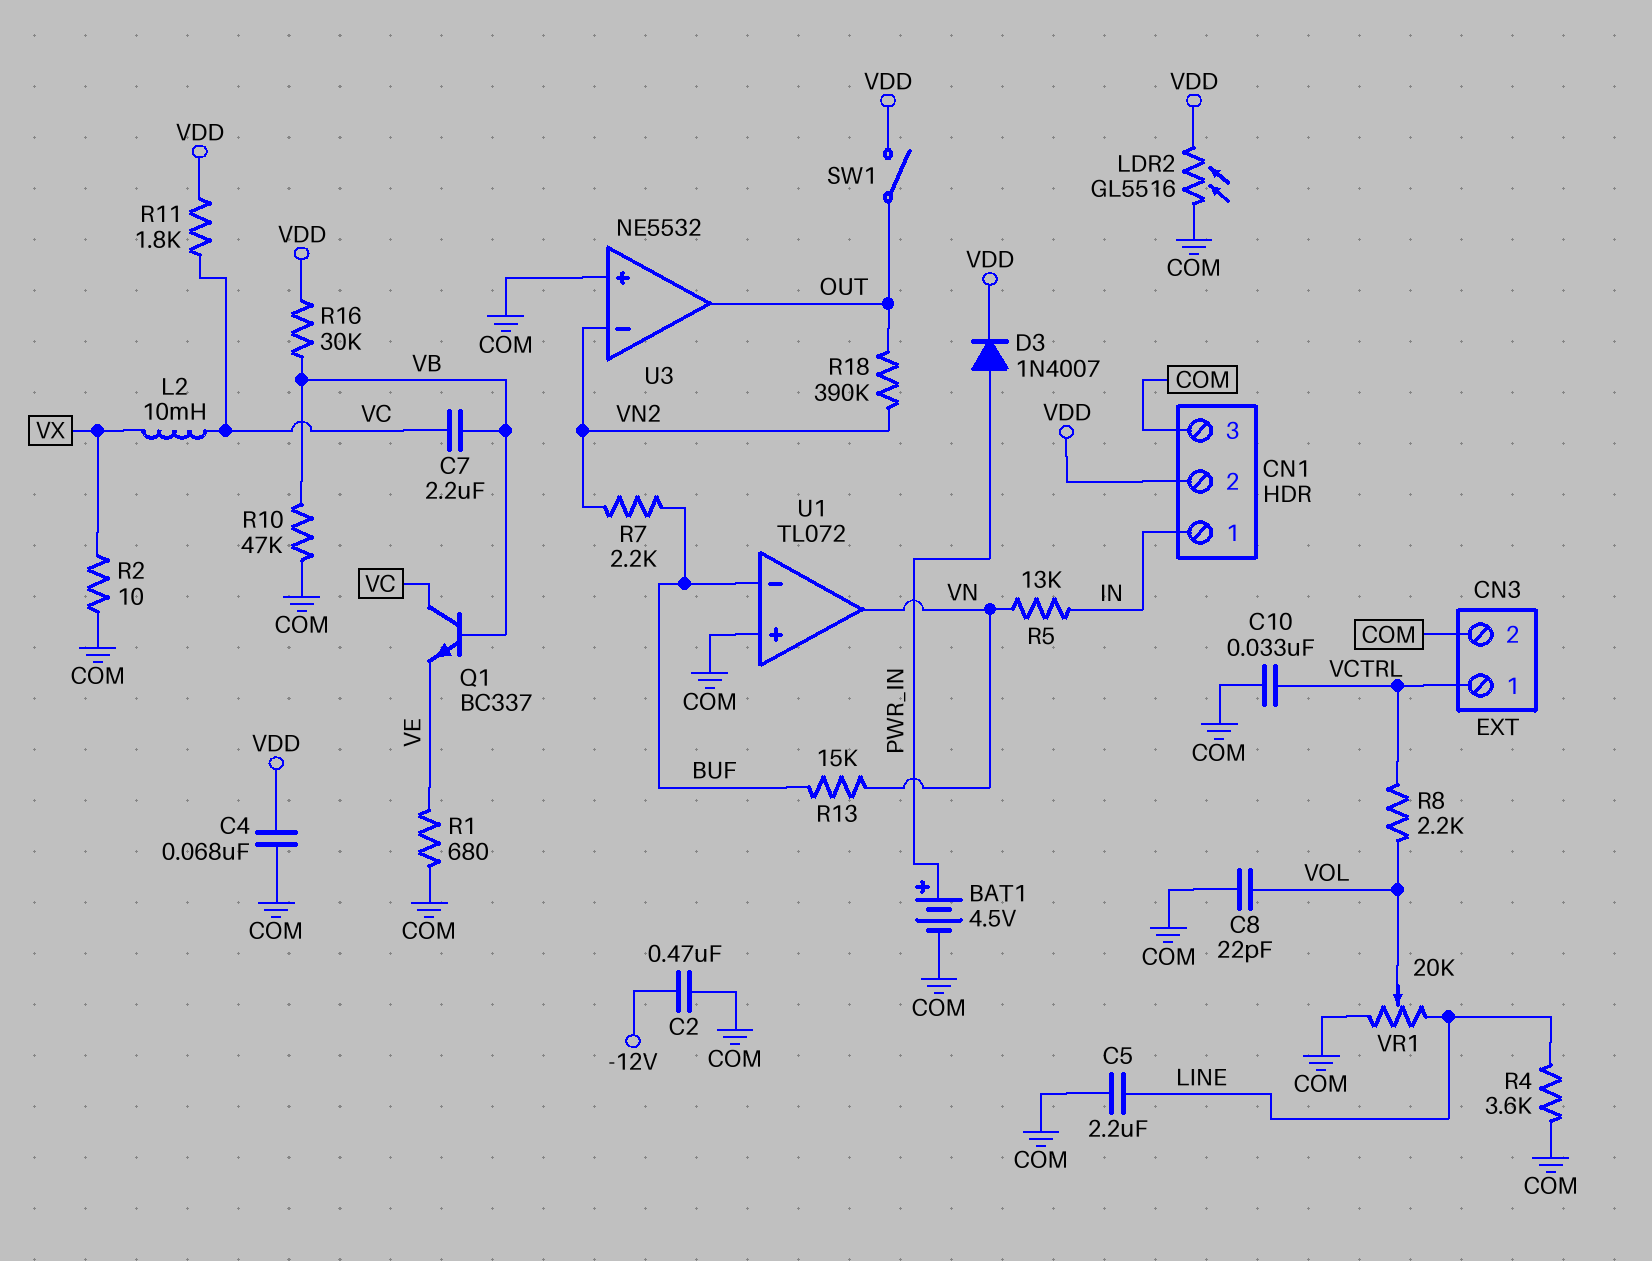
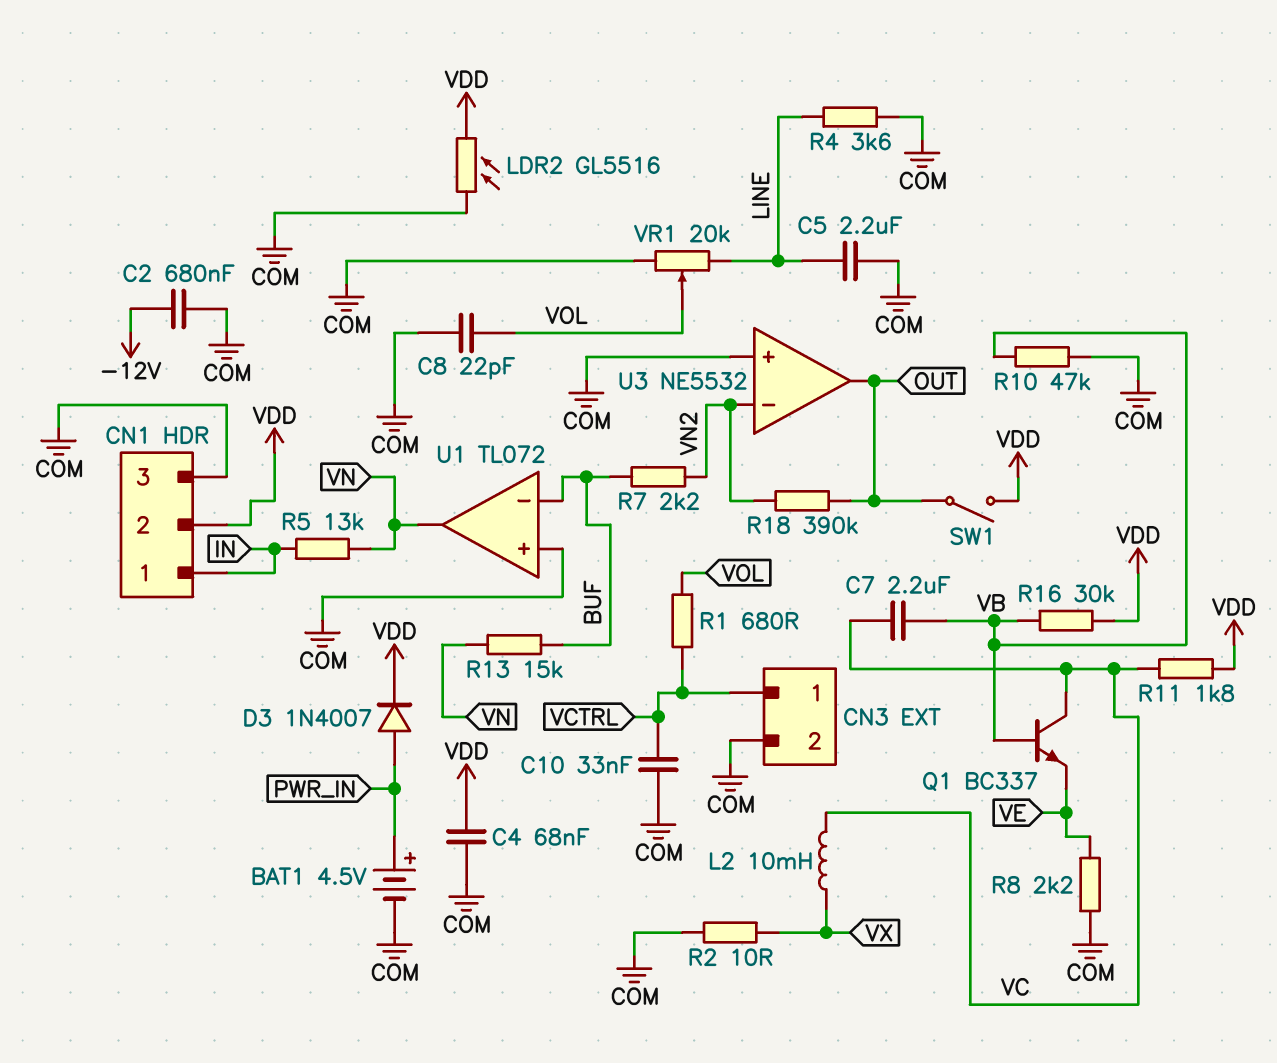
C2: 470nF (-12V, COM) -> 680nF (-12V, COM)
R1: 680 (COM, VE) -> 680 (VCTRL, VOL)
R8: 2.2k (VCTRL, VOL) -> 2.2k (COM, VE)

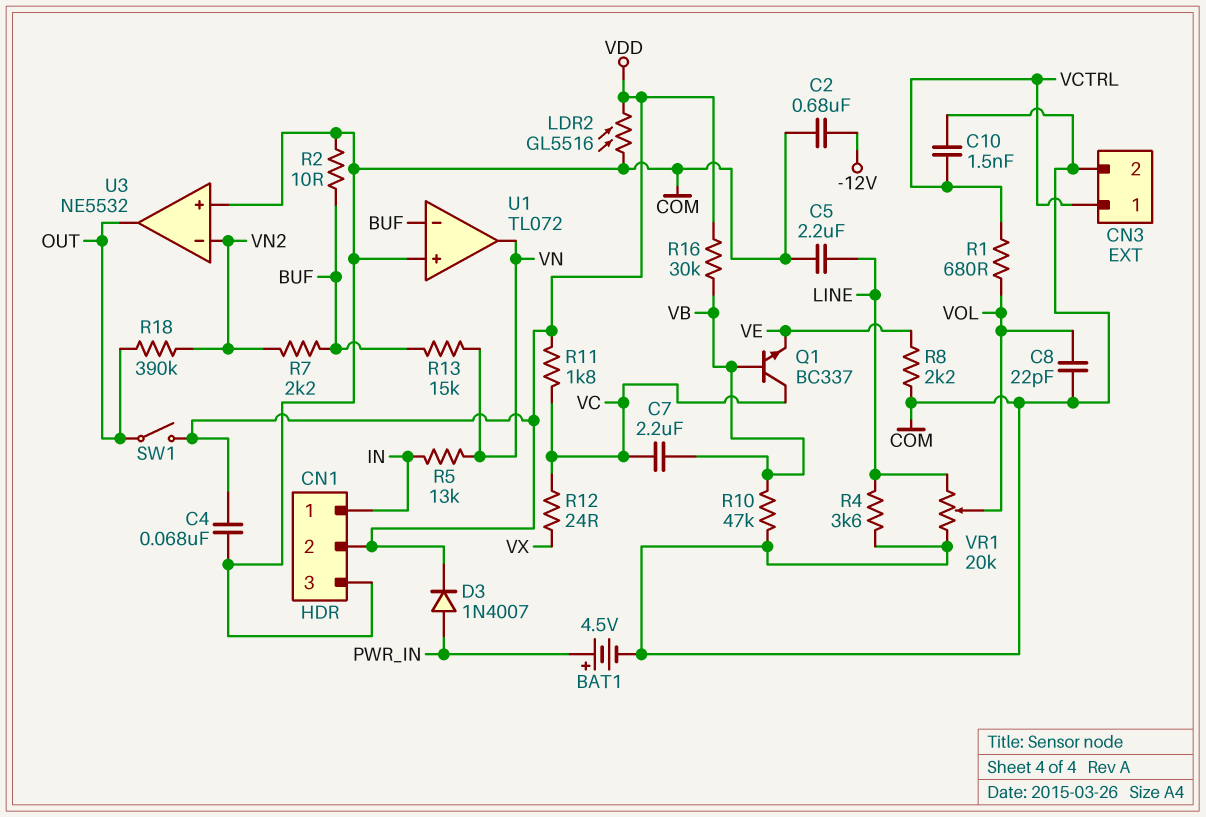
C10: 33nF (COM, VCTRL) -> 1.5nF (COM, VCTRL)
L2: 10mH (VC, VX) -> none
R2: 10 (COM, VX) -> 10 (BUF, COM)
R12: none -> 24 (VC, VX)

